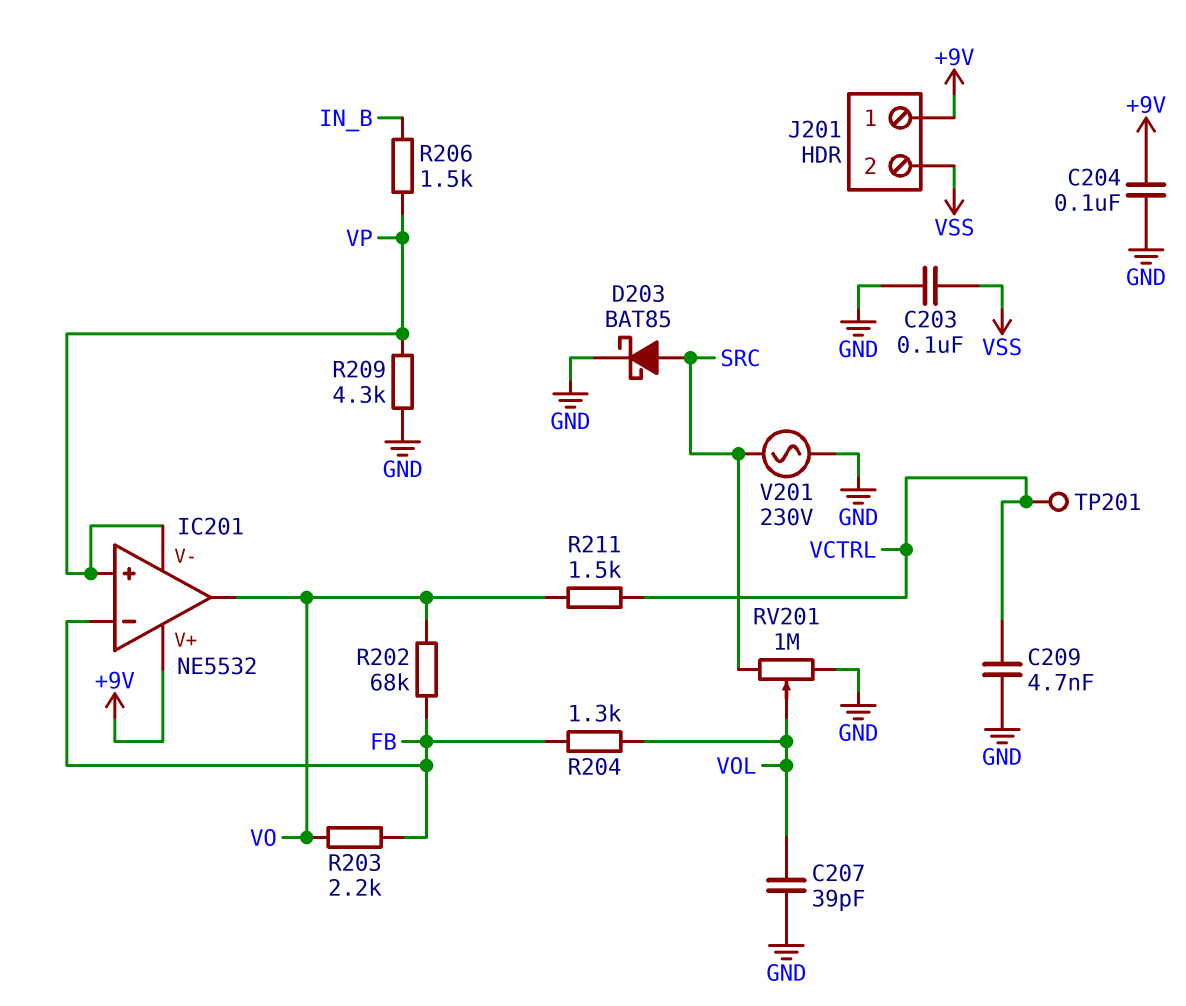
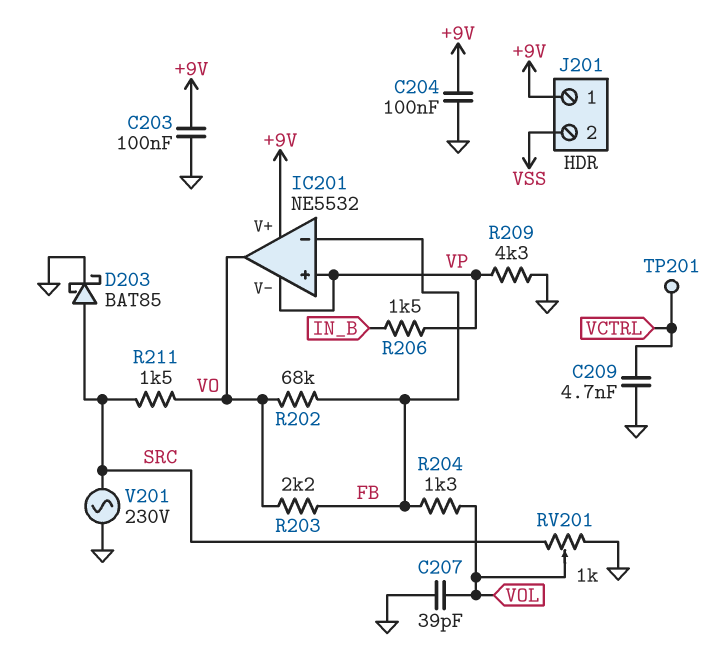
C203: 100nF (GND, VSS) -> 100nF (+9V, GND)
R211: 1.5k (VCTRL, VO) -> 1.5k (SRC, VO)
RV201: 1M (GND, SRC, wiper VOL) -> 1k (GND, SRC, wiper VOL)

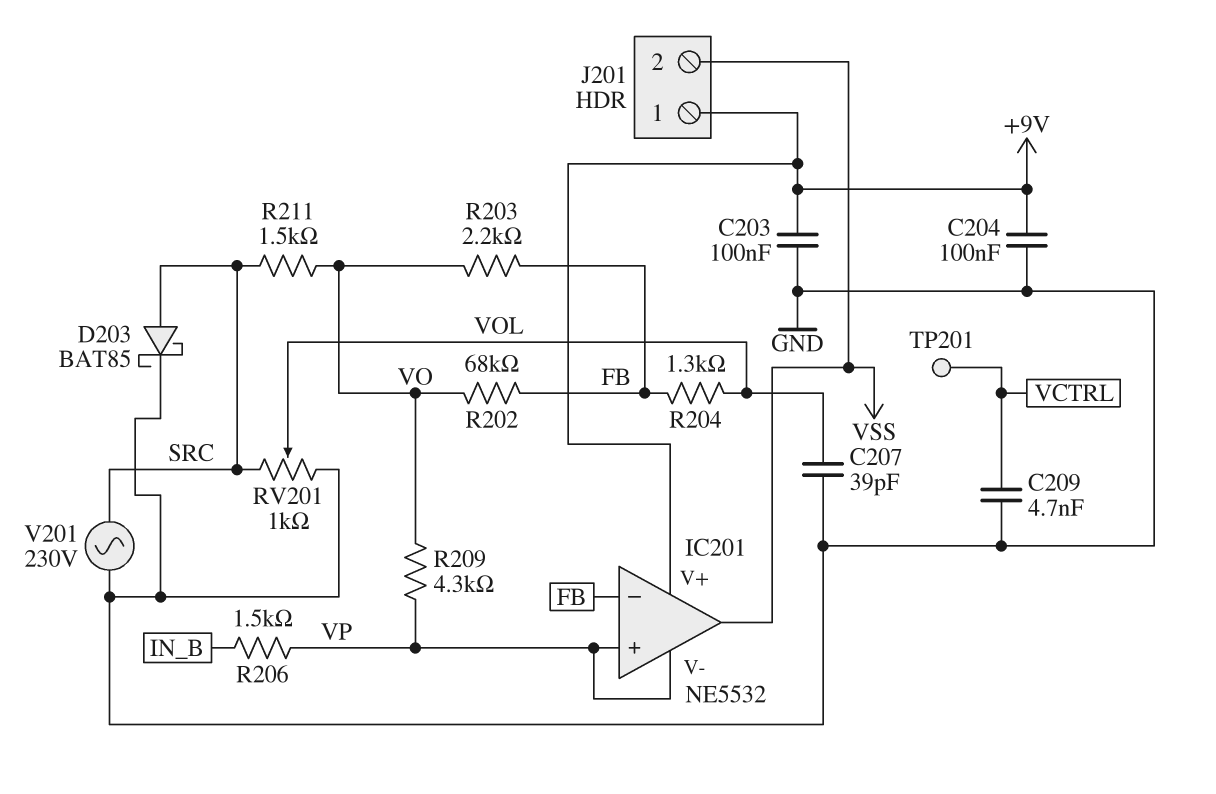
IC201 pin out: VO -> VSS
R209: 4.3k (GND, VP) -> 4.3k (VO, VP)

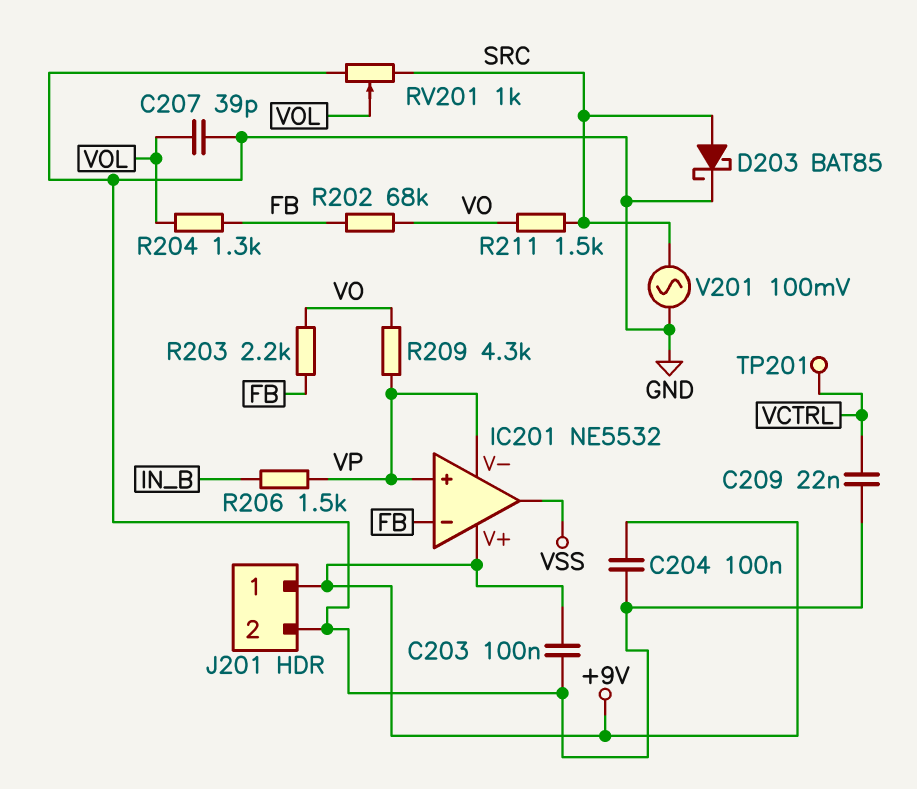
C209: 4.7nF (GND, VCTRL) -> 22nF (GND, VCTRL)
J201 pin 2: VSS -> GND
V201: AC 230V (GND, SRC) -> AC 100mV (GND, SRC)

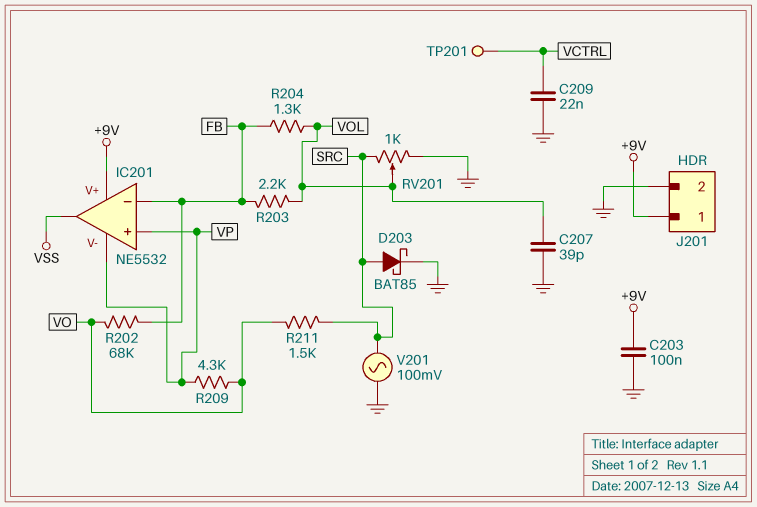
C204: 100nF (+9V, GND) -> none
R203: 2.2k (FB, VO) -> 2.2k (FB, VOL)
R206: 1.5k (IN_B, VP) -> none

